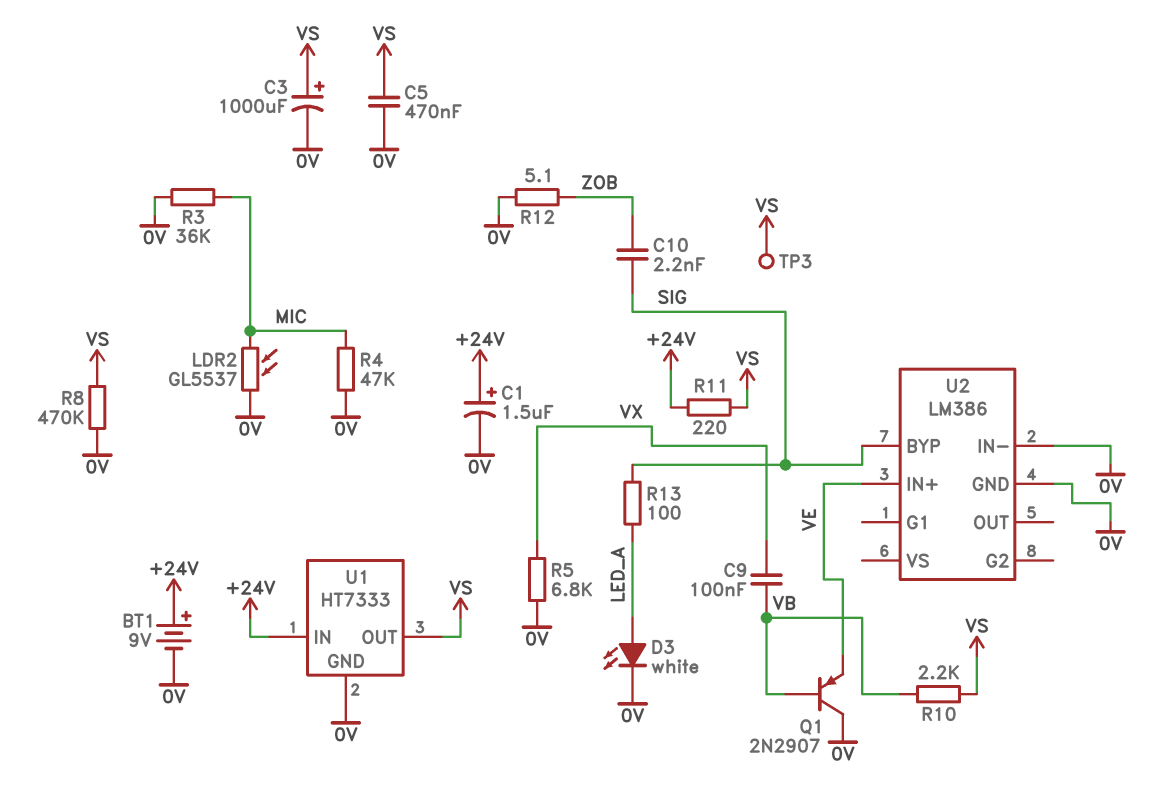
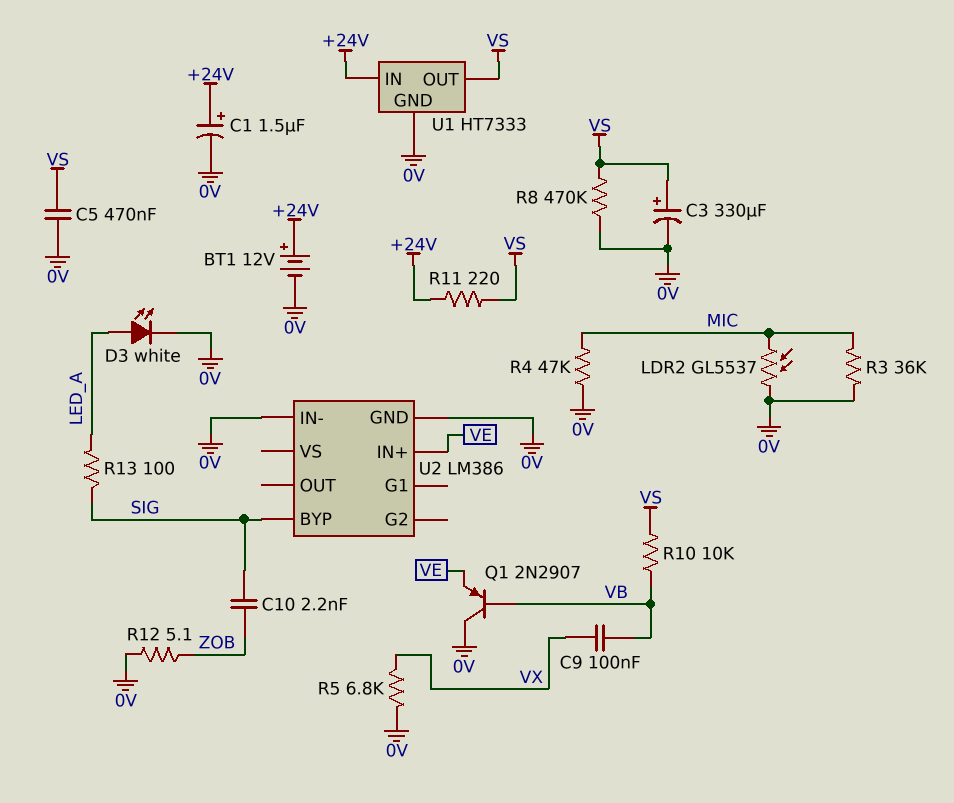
BT1: 9V (plus +24V, minus 0V) -> 12V (plus +24V, minus 0V)
C3: 1000uF (plus VS, minus 0V) -> 330uF (plus VS, minus 0V)
R10: 2.2k (VB, VS) -> 10k (VB, VS)
TP3: test point (VS) -> none

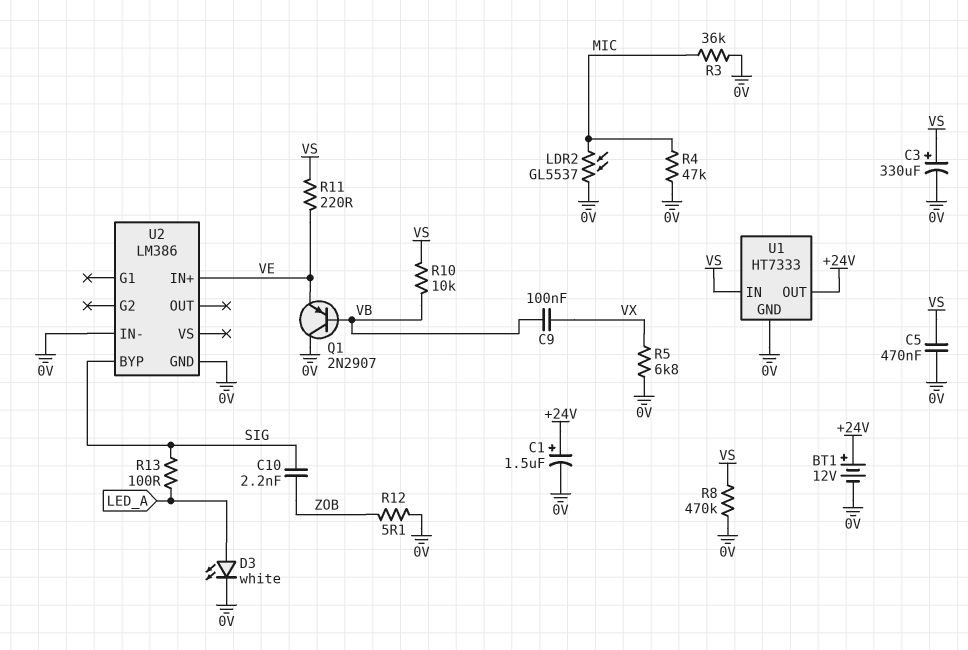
R11: 220 (+24V, VS) -> 220 (VE, VS)
U1 pin IN: +24V -> VS
U1 pin OUT: VS -> +24V

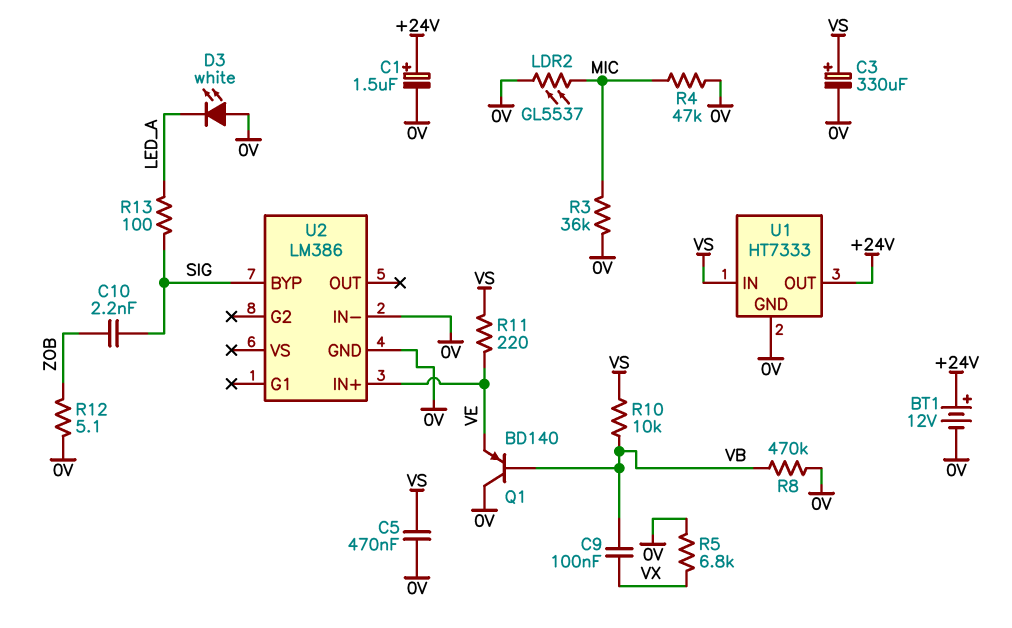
D3: LED white (A LED_A, K 0V) -> LED white (A 0V, K LED_A)
Q1: PNP 2N2907 (B VB, C 0V, E VE) -> PNP BD140 (B VB, C 0V, E VE)
R8: 470k (0V, VS) -> 470k (0V, VB)

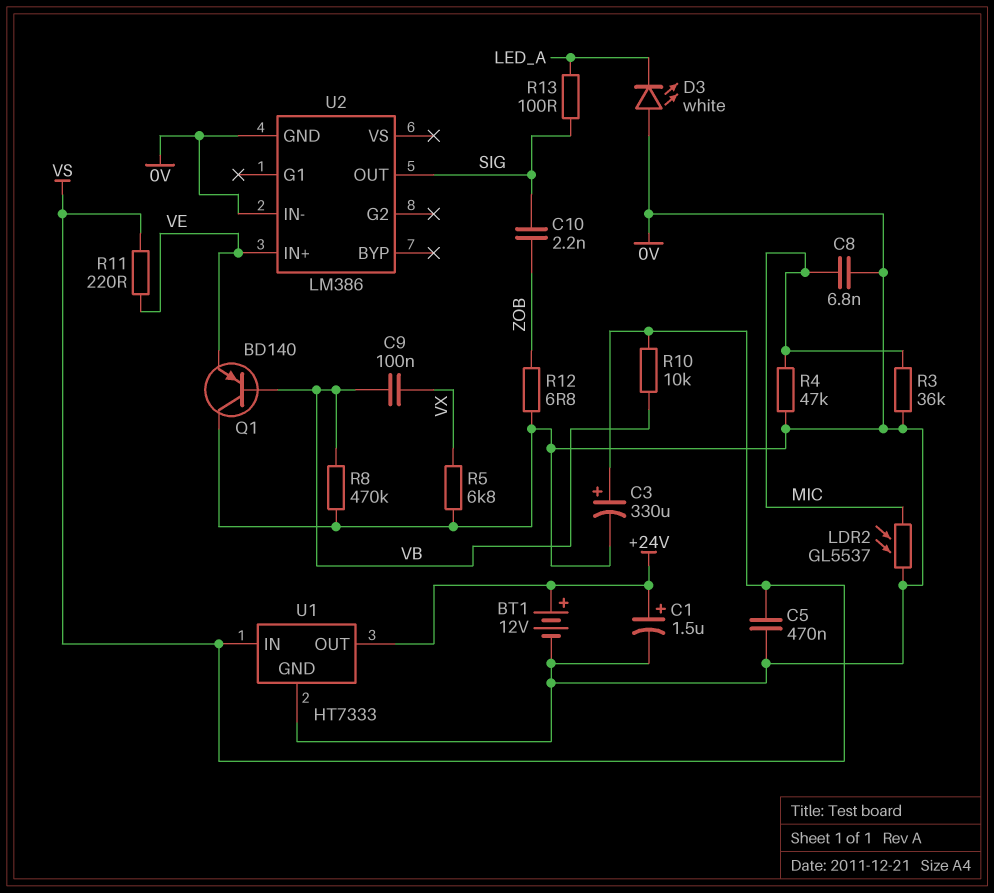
C8: none -> 6.8nF (0V, MIC)
R12: 5.1 (0V, ZOB) -> 6.8 (0V, ZOB)
U2 pin BYP: SIG -> none
U2 pin OUT: none -> SIG

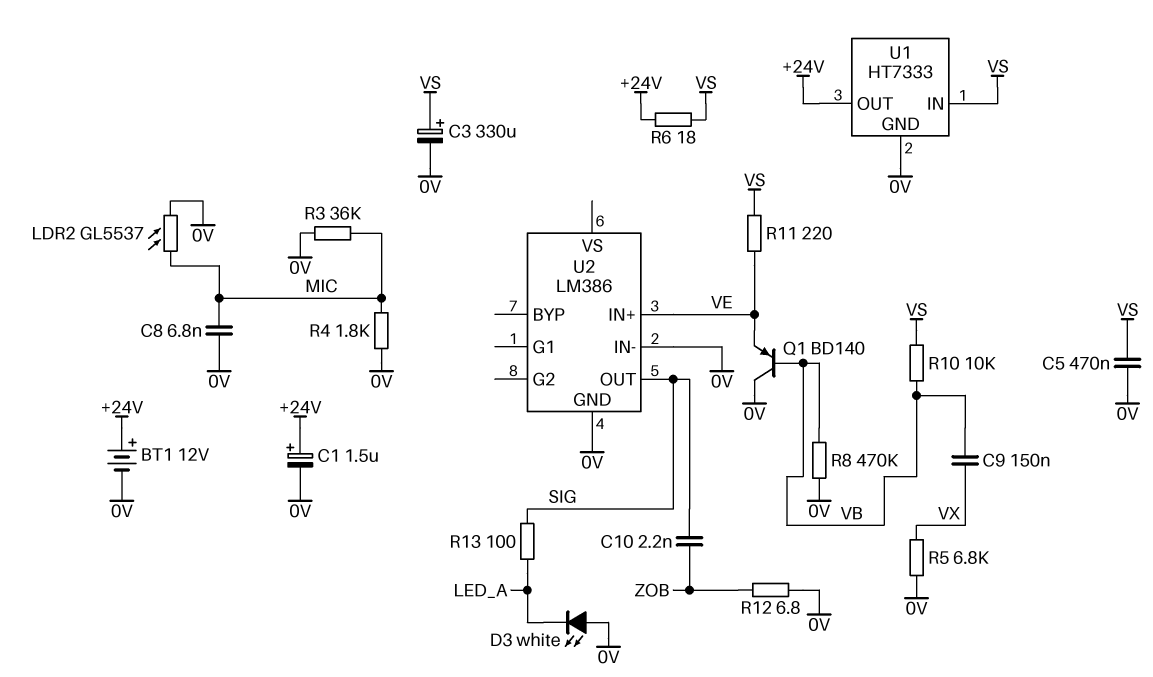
C9: 100nF (VB, VX) -> 150nF (VB, VX)
R4: 47k (0V, MIC) -> 1.8k (0V, MIC)
R6: none -> 18 (+24V, VS)

